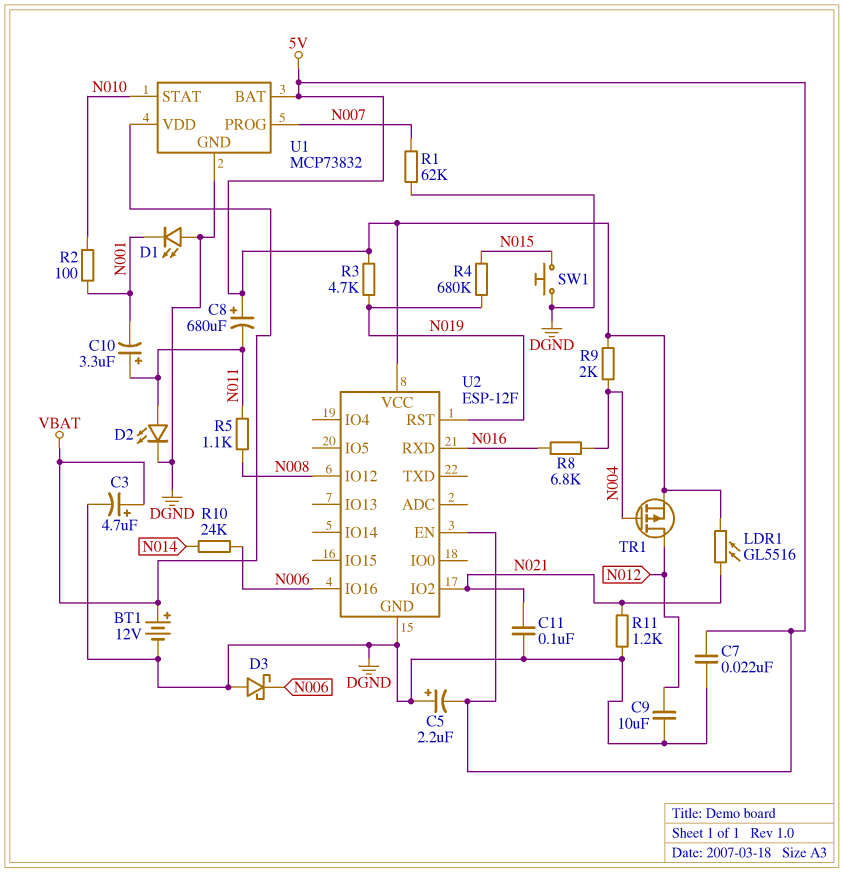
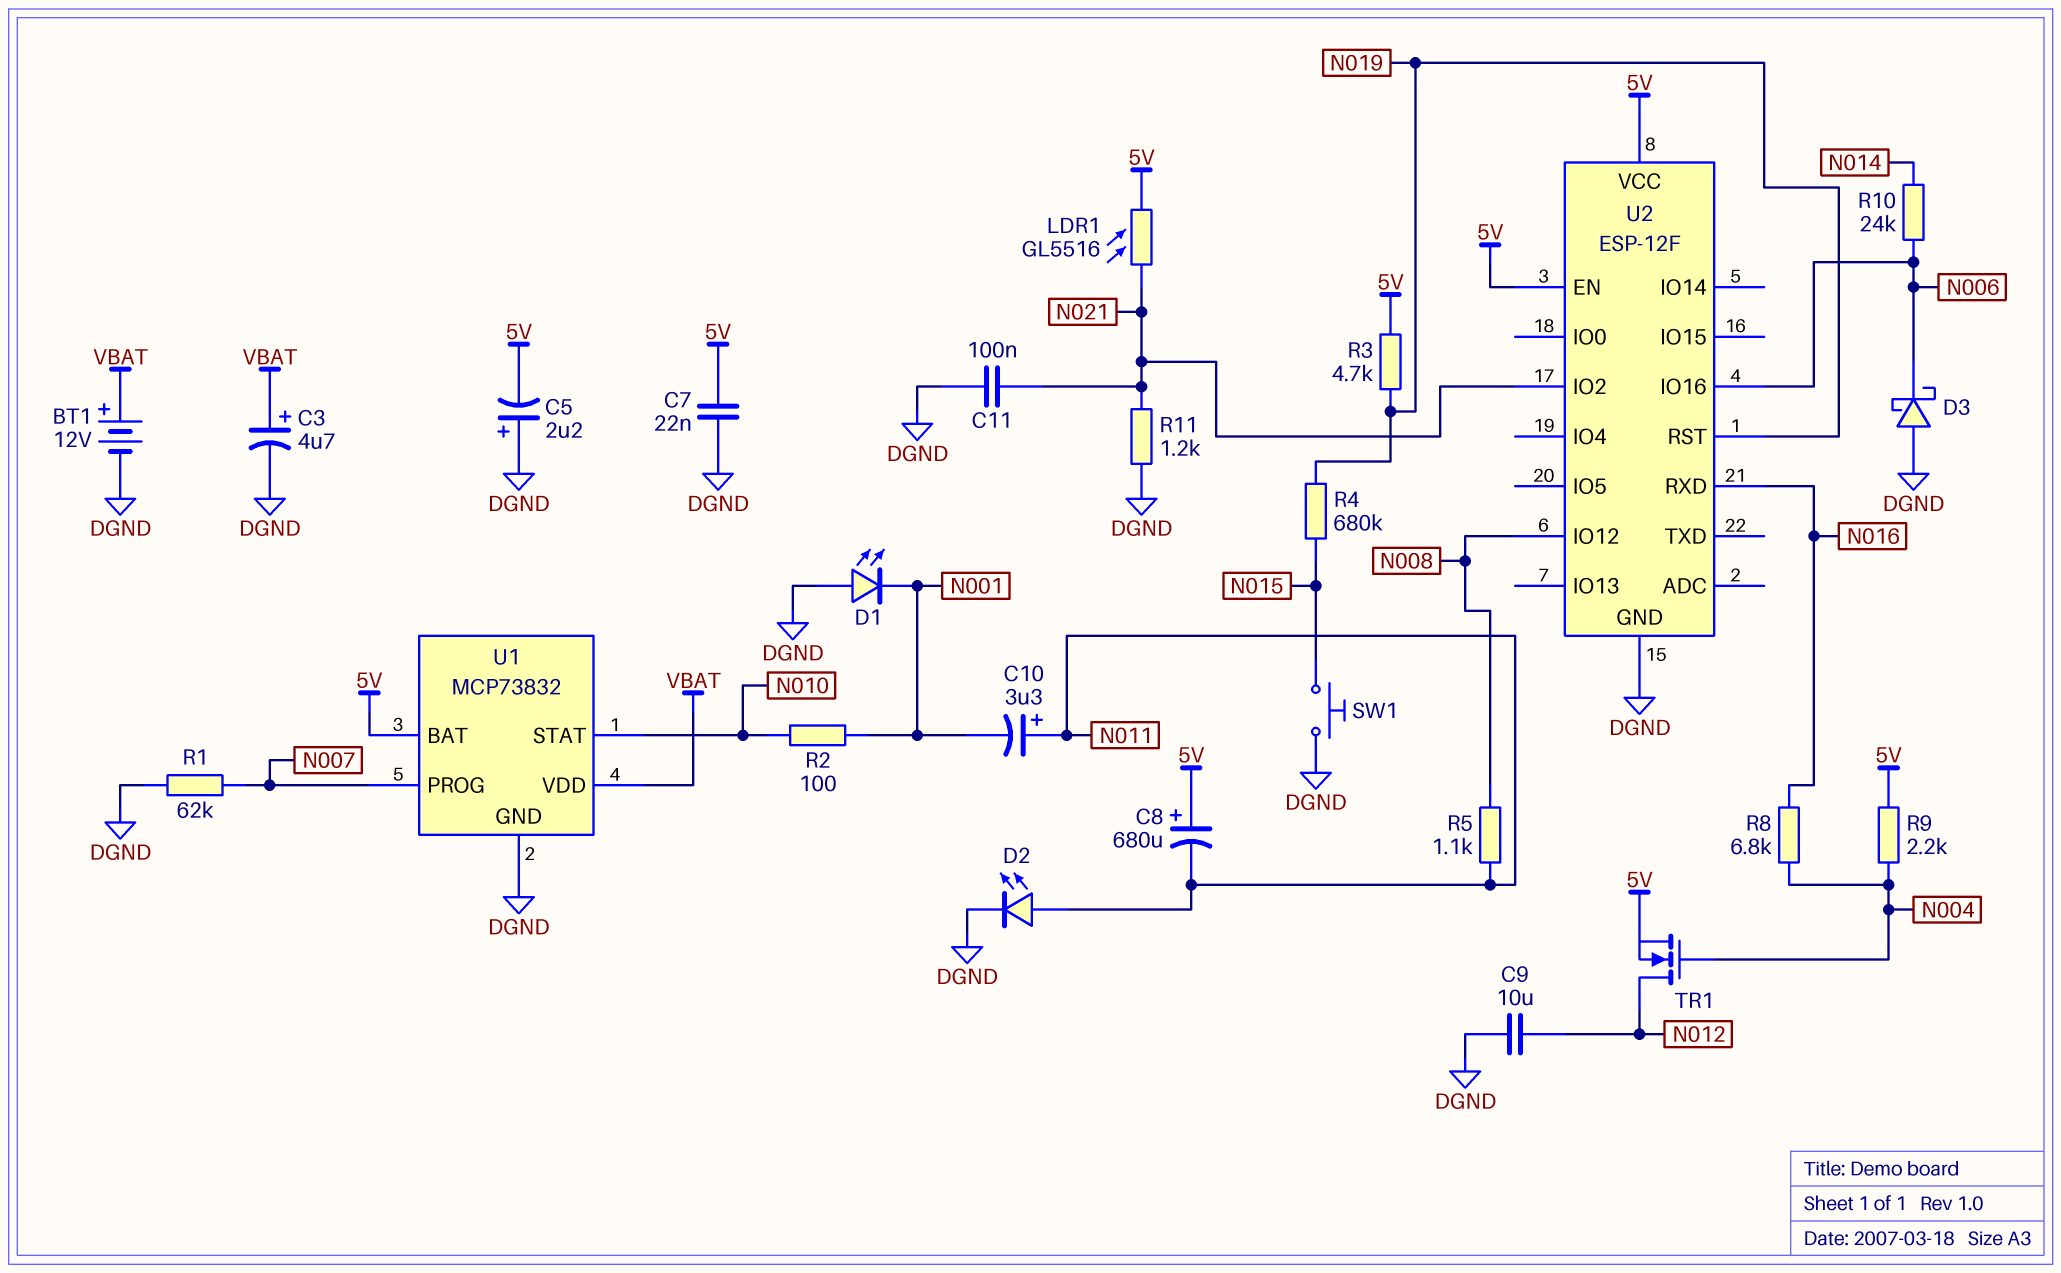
R9: 2k (5V, N004) -> 2.2k (5V, N004)
TR1: PMOS (G N004, D N012, S 5V) -> NMOS (G N004, D N012, S 5V)

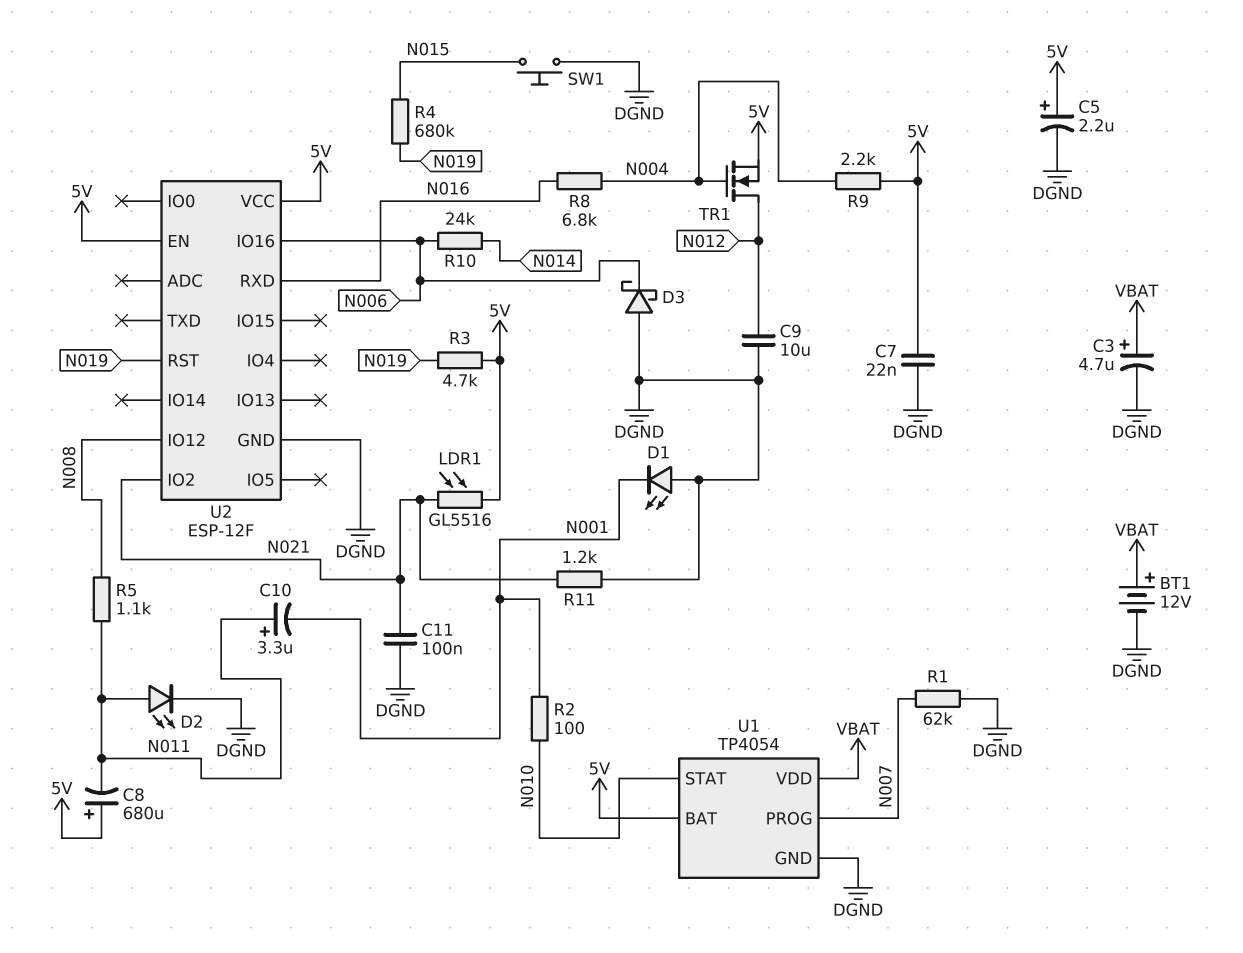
C5: 2.2uF (plus DGND, minus 5V) -> 2.2uF (plus 5V, minus DGND)
U1: MCP73832 -> TP4054

